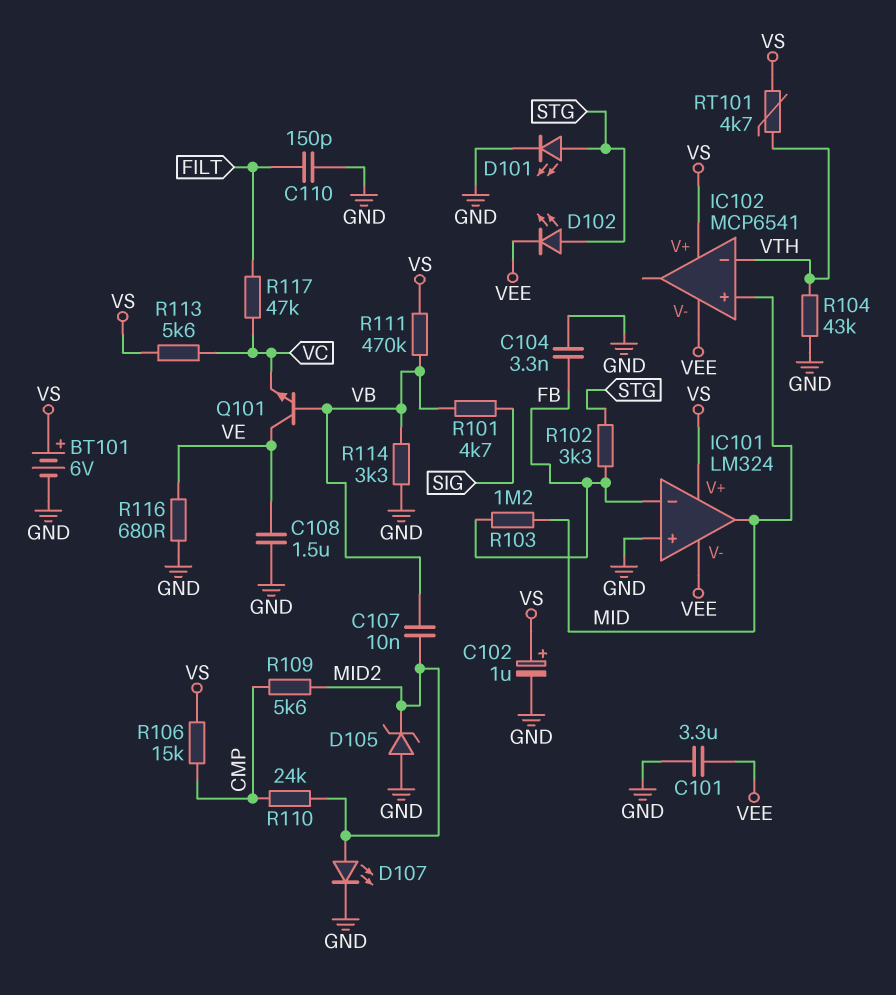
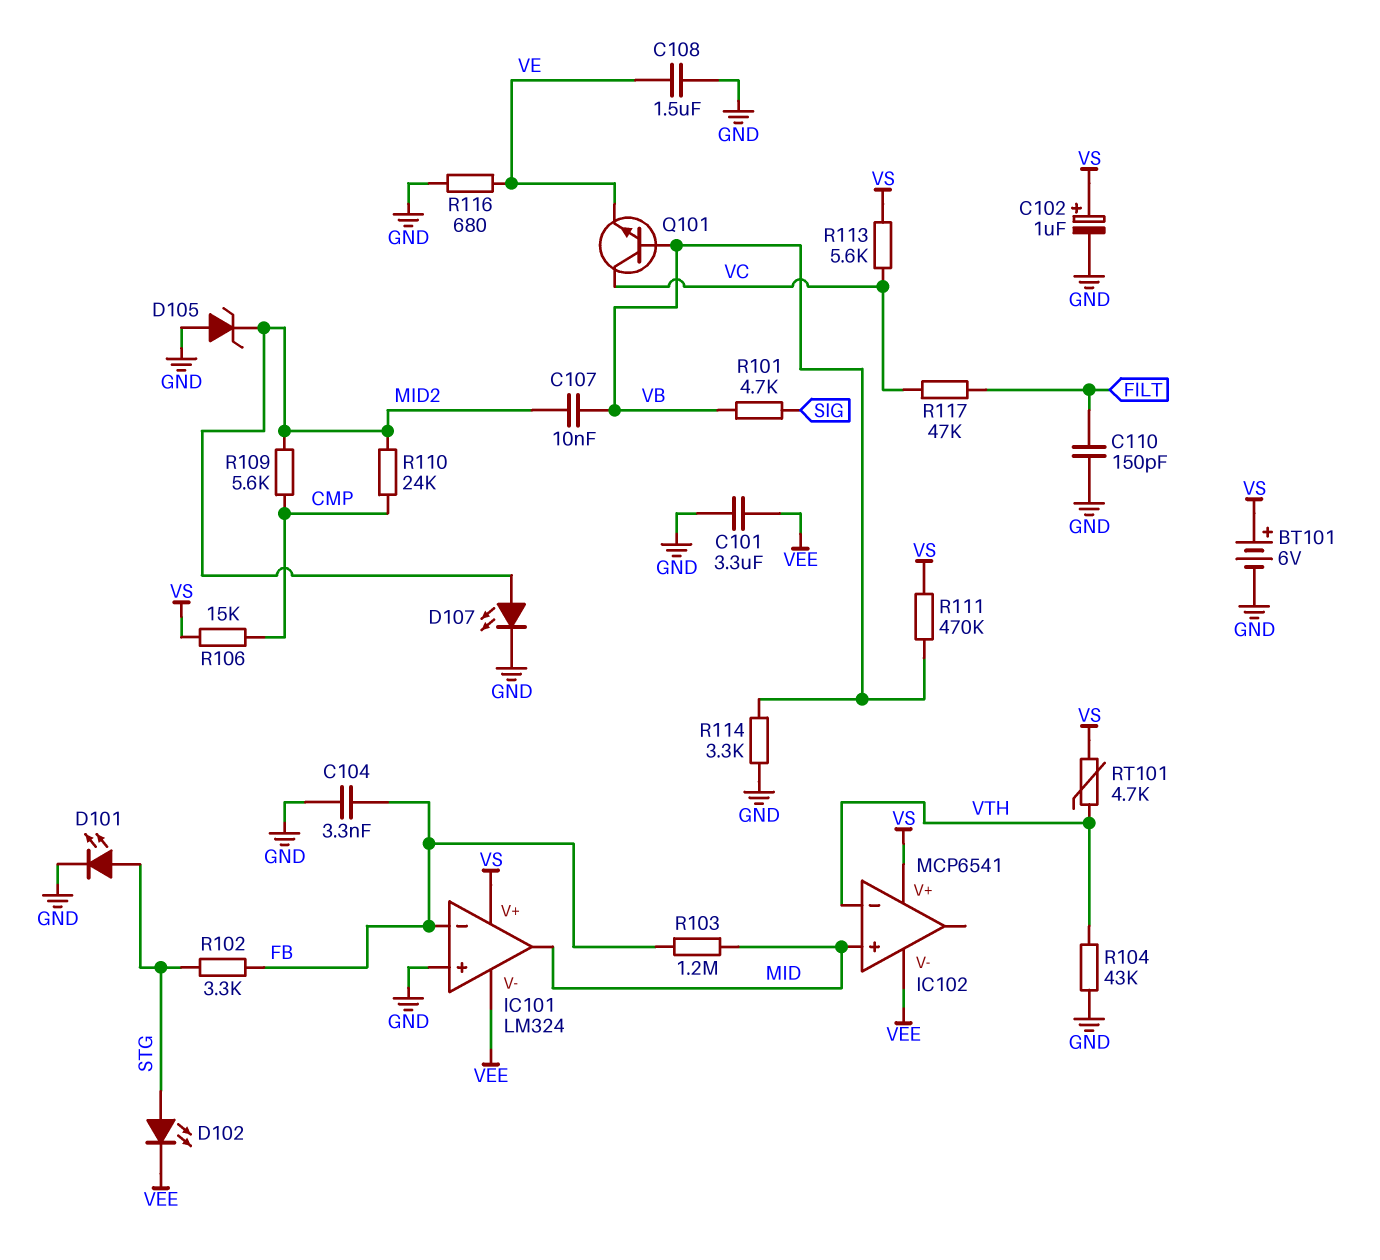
Q101: NPN (B VB, C VE, E VC) -> NPN (B VB, C VC, E VE)

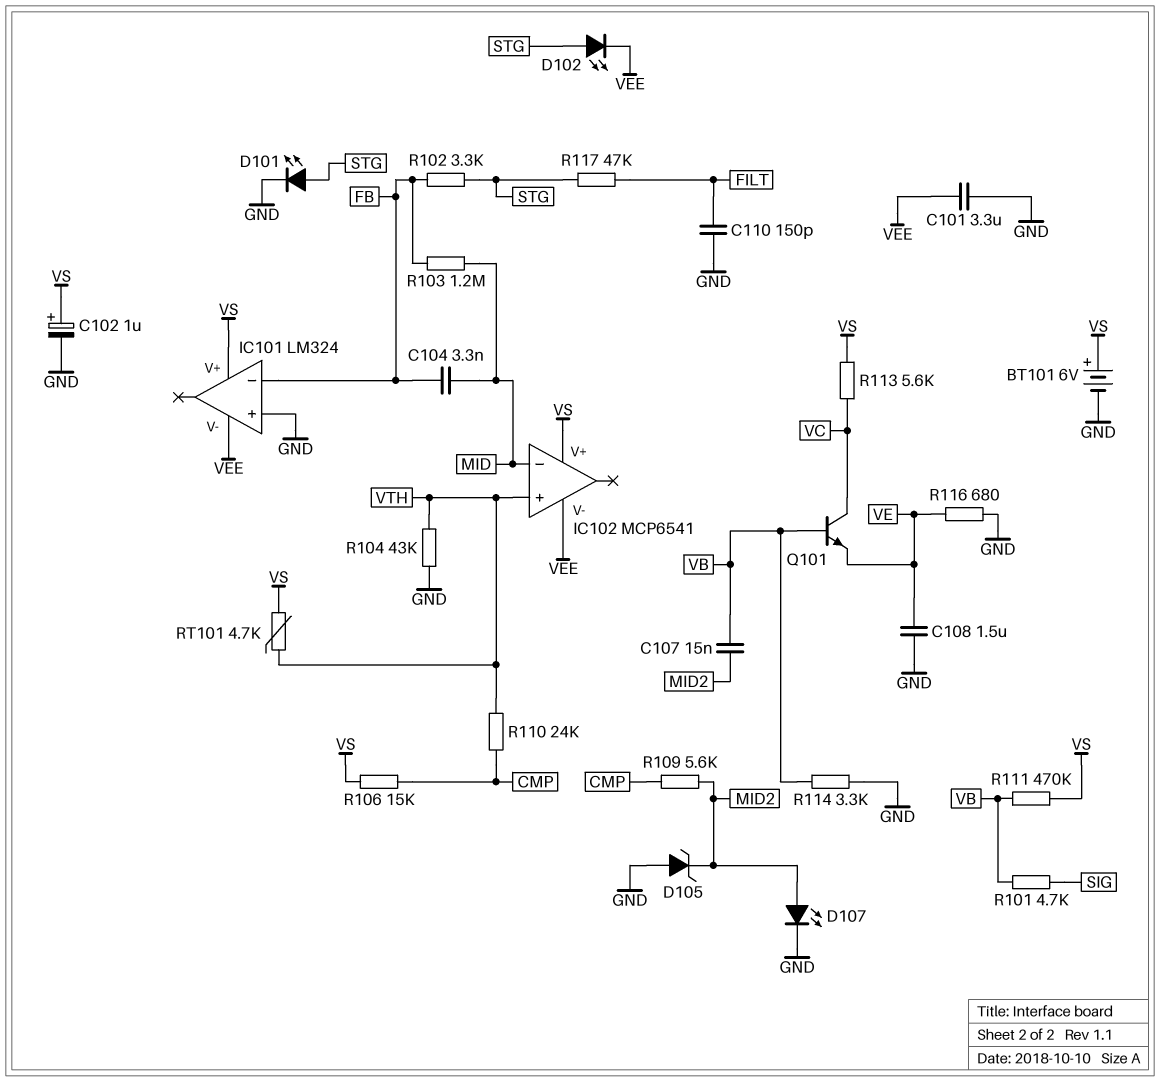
C104: 3.3nF (FB, GND) -> 3.3nF (FB, MID)
C107: 10nF (MID2, VB) -> 15nF (MID2, VB)
IC101 pin out: MID -> none
IC102 pin in+: MID -> VTH
IC102 pin in-: VTH -> MID
R110: 24k (CMP, MID2) -> 24k (CMP, VTH)
R117: 47k (FILT, VC) -> 47k (FILT, STG)

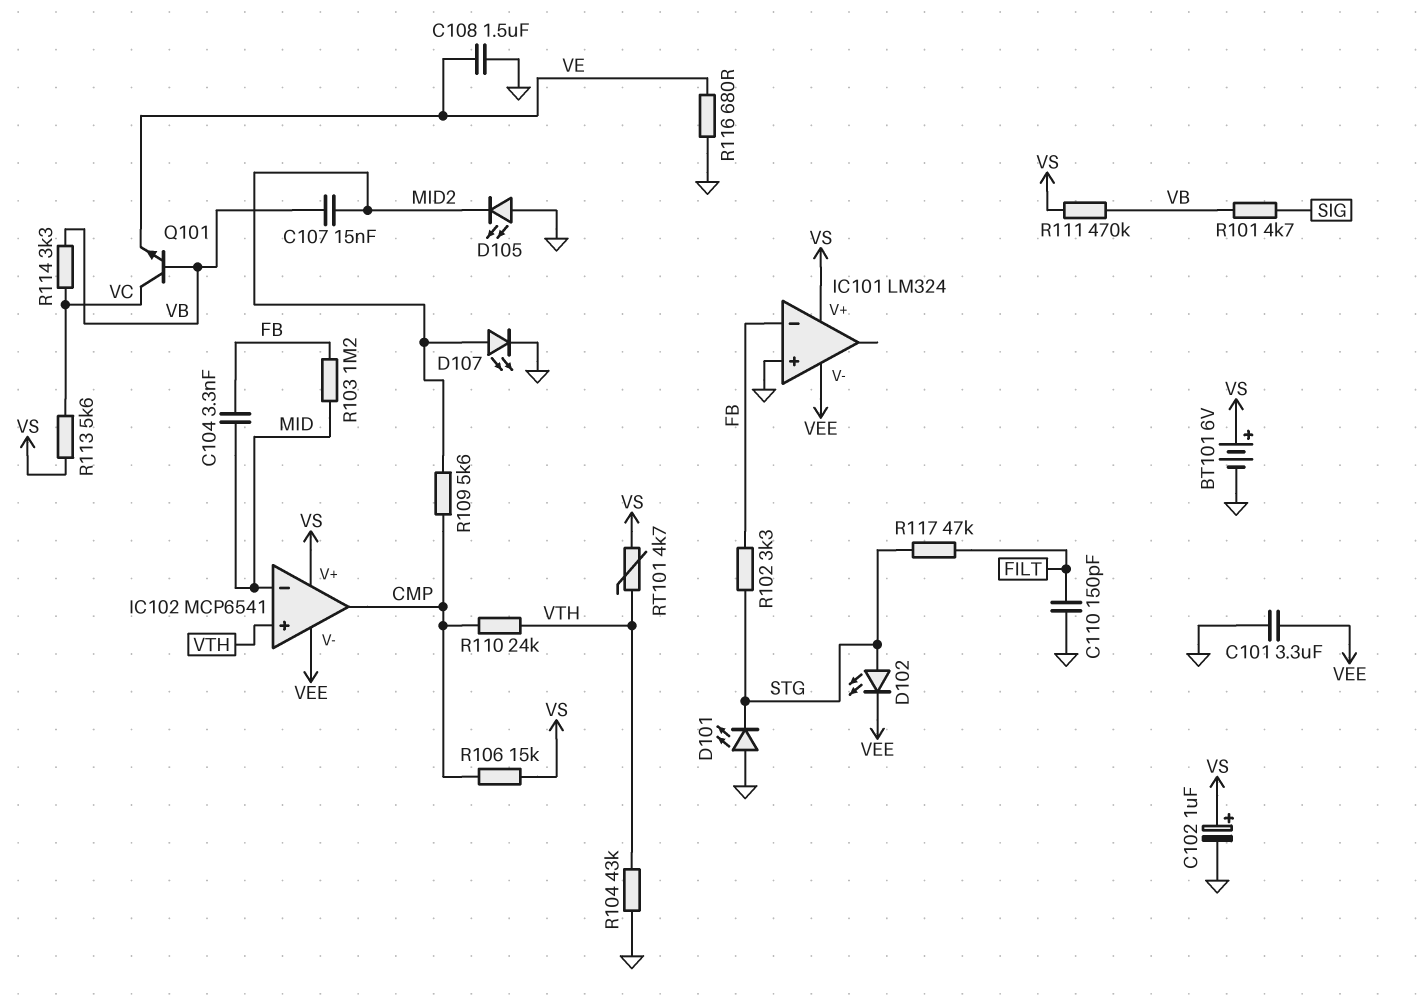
D101: LED (A STG, K GND) -> LED (A GND, K STG)
D105: zener (A GND, K MID2) -> LED (A GND, K MID2)
IC102 pin out: none -> CMP
R114: 3.3k (GND, VB) -> 3.3k (VB, VC)

